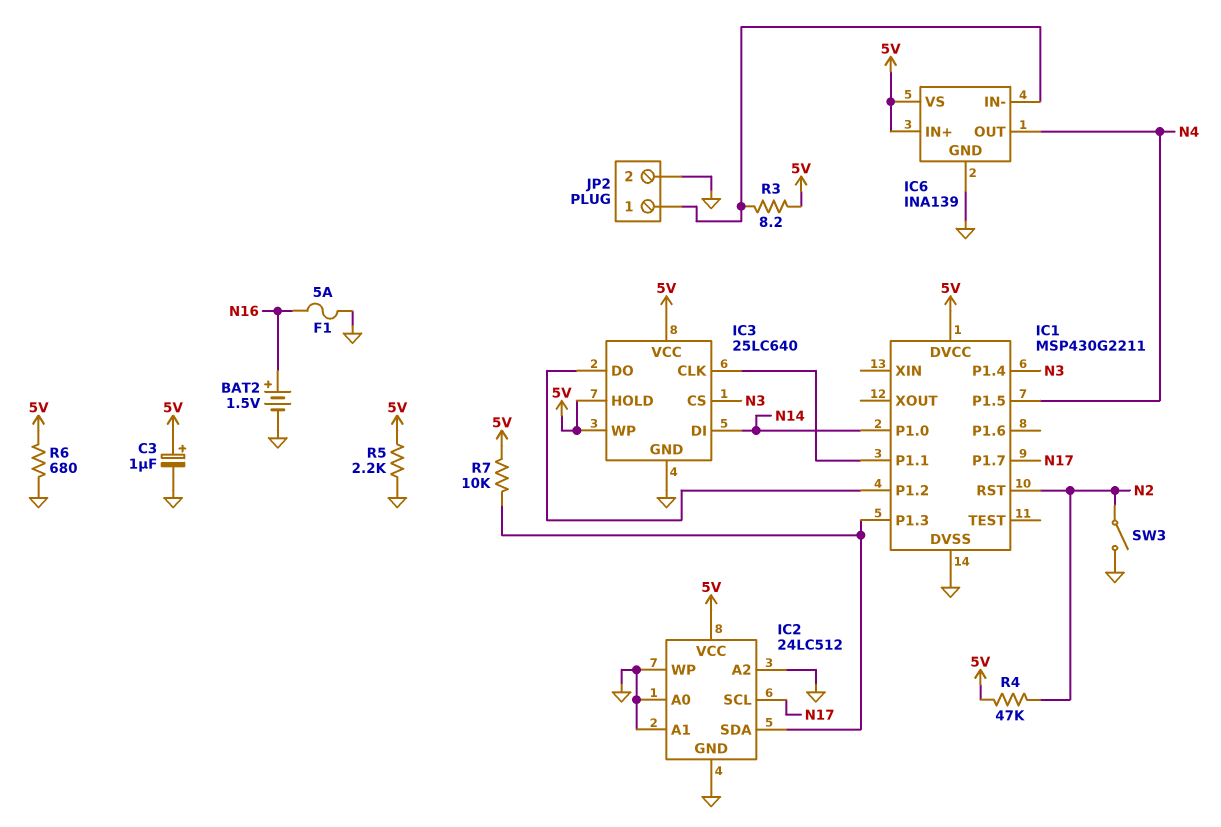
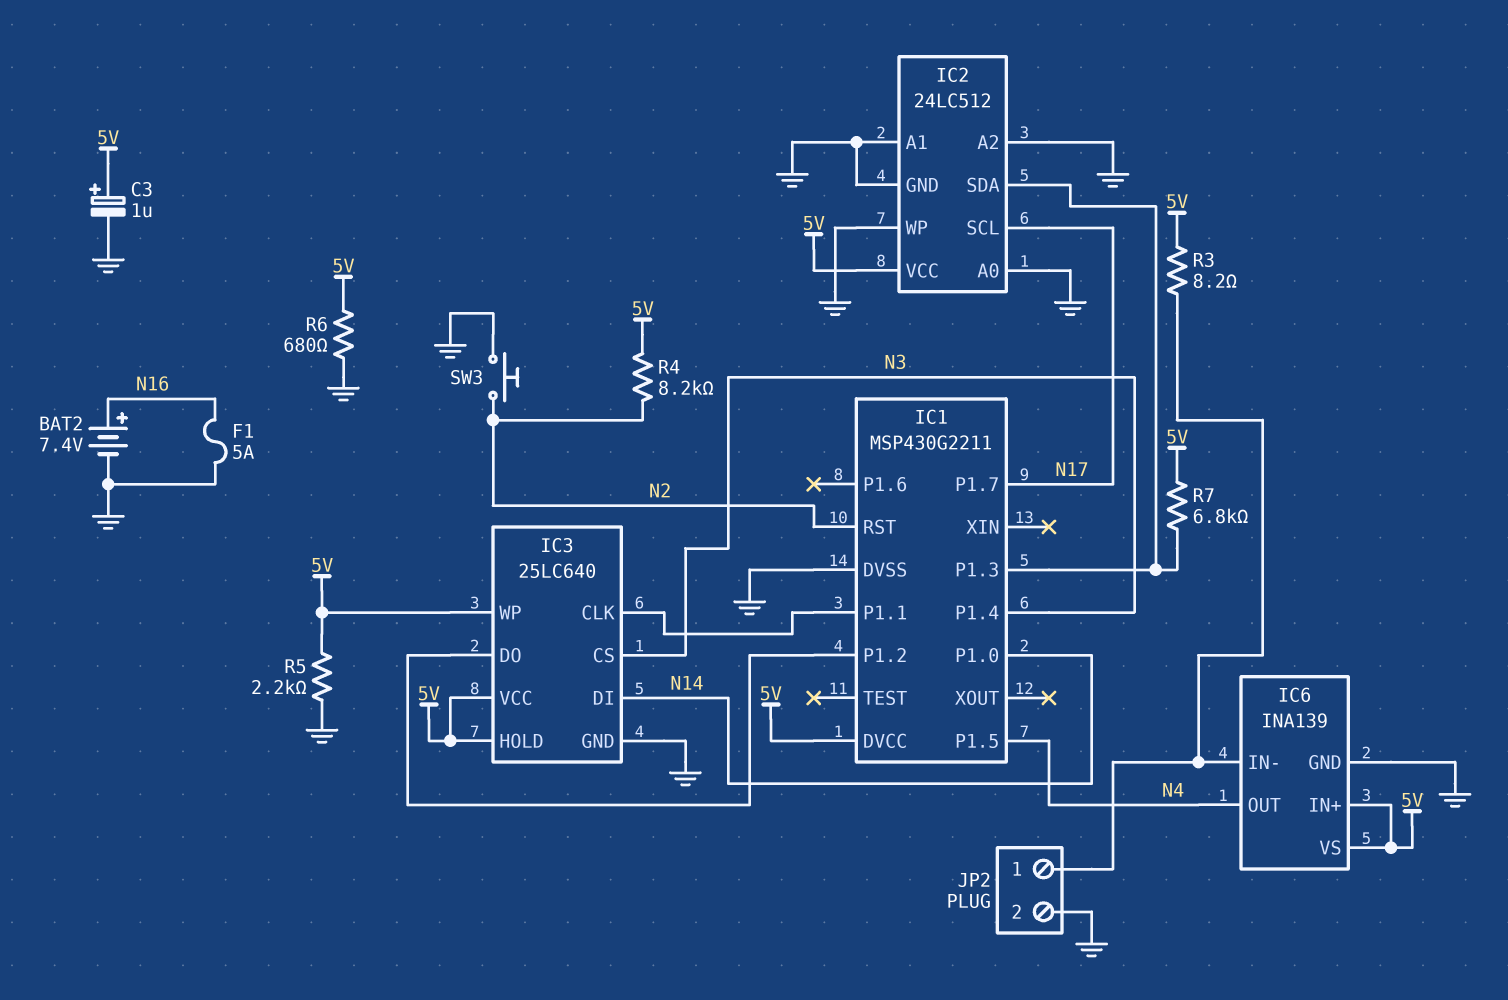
BAT2: 1.5V (plus N16, minus GND) -> 7.4V (plus N16, minus GND)
R4: 47k (5V, N2) -> 8.2k (5V, N2)
R7: 10k (5V, IC1/P1.3) -> 6.8k (5V, IC1/P1.3)
SW3: switch (GND, N2) -> button (GND, N2)

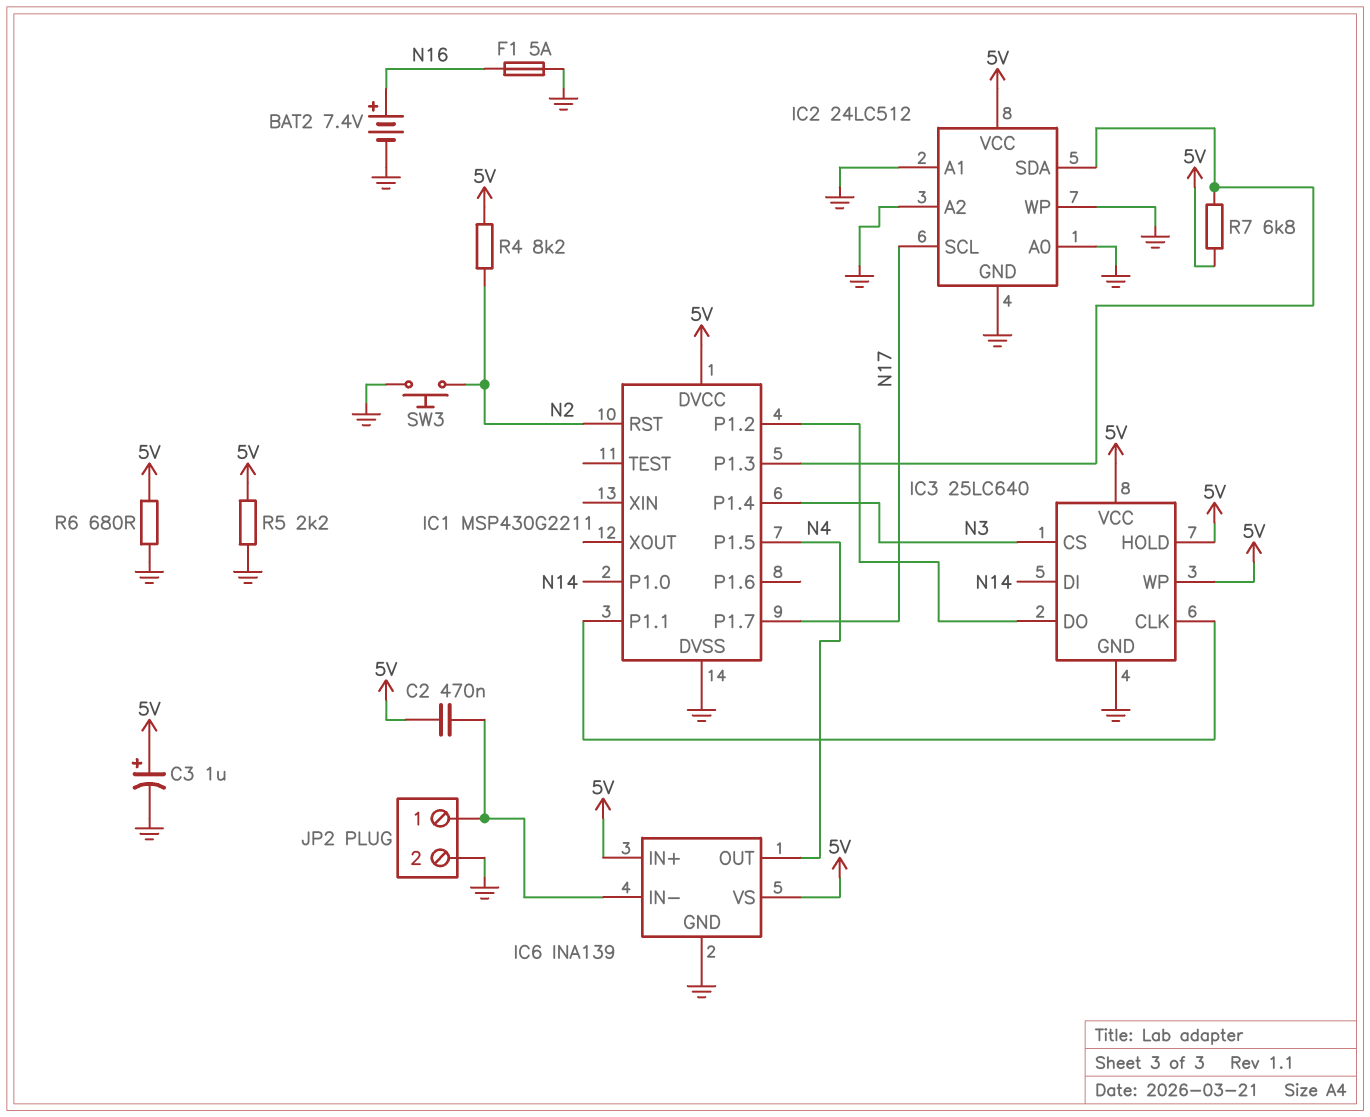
C2: none -> 470nF (5V, IC6/IN-)
R3: 8.2 (5V, IC6/IN-) -> none

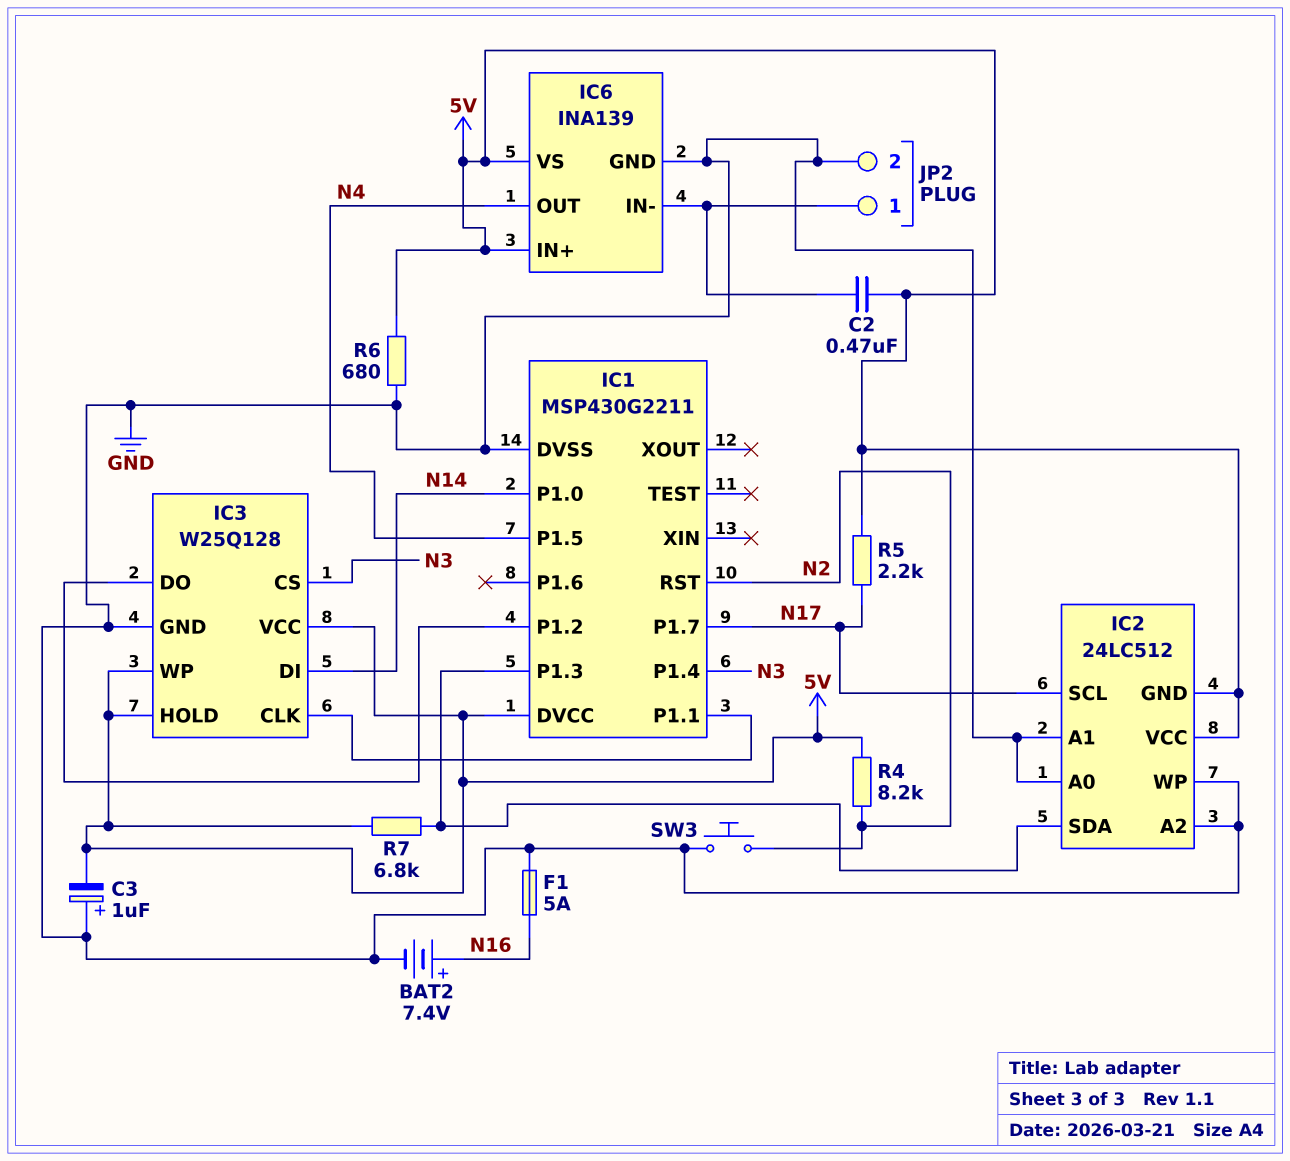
C3: 1uF (plus 5V, minus GND) -> 1uF (plus GND, minus 5V)
IC2 pin GND: GND -> 5V
IC3: 25LC640 -> W25Q128
R5: 2.2k (5V, GND) -> 2.2k (5V, N17)

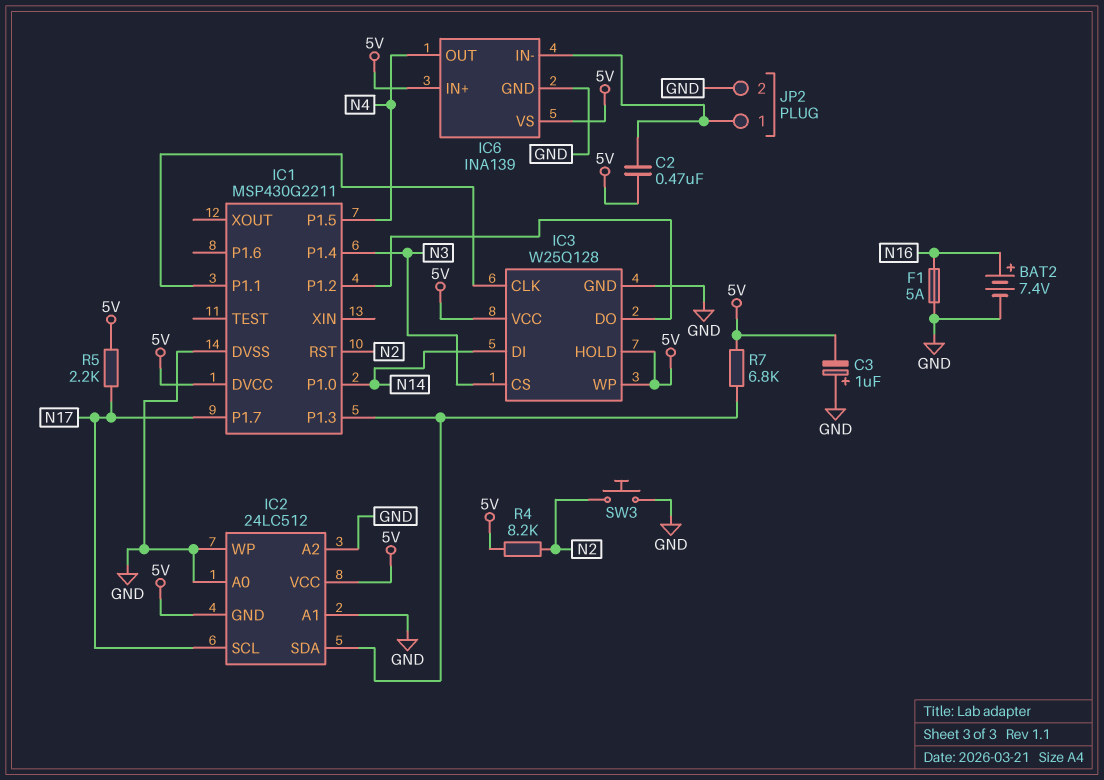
R6: 680 (5V, GND) -> none

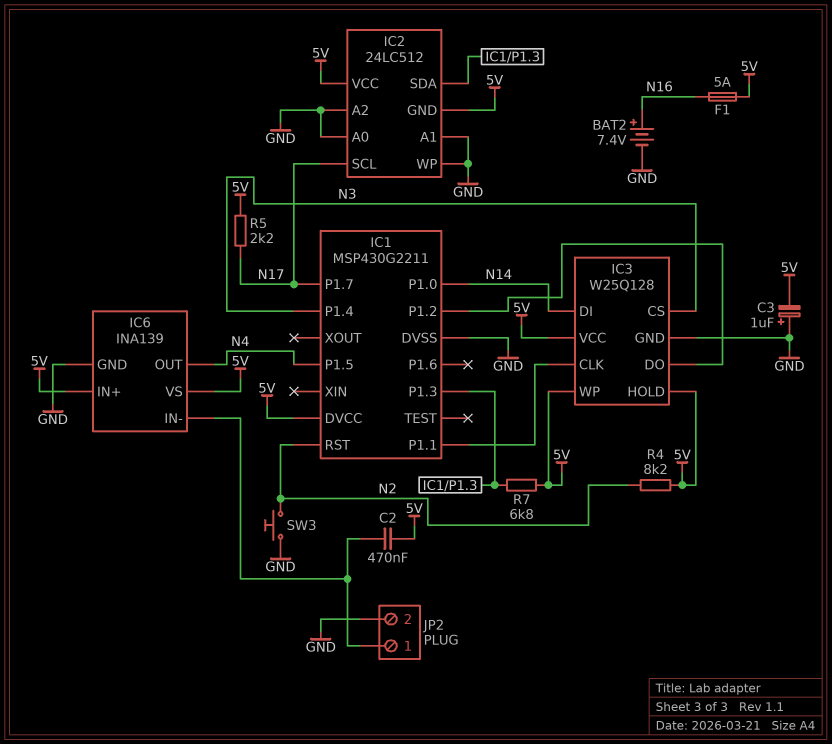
F1: 5A (GND, N16) -> 5A (5V, N16)

